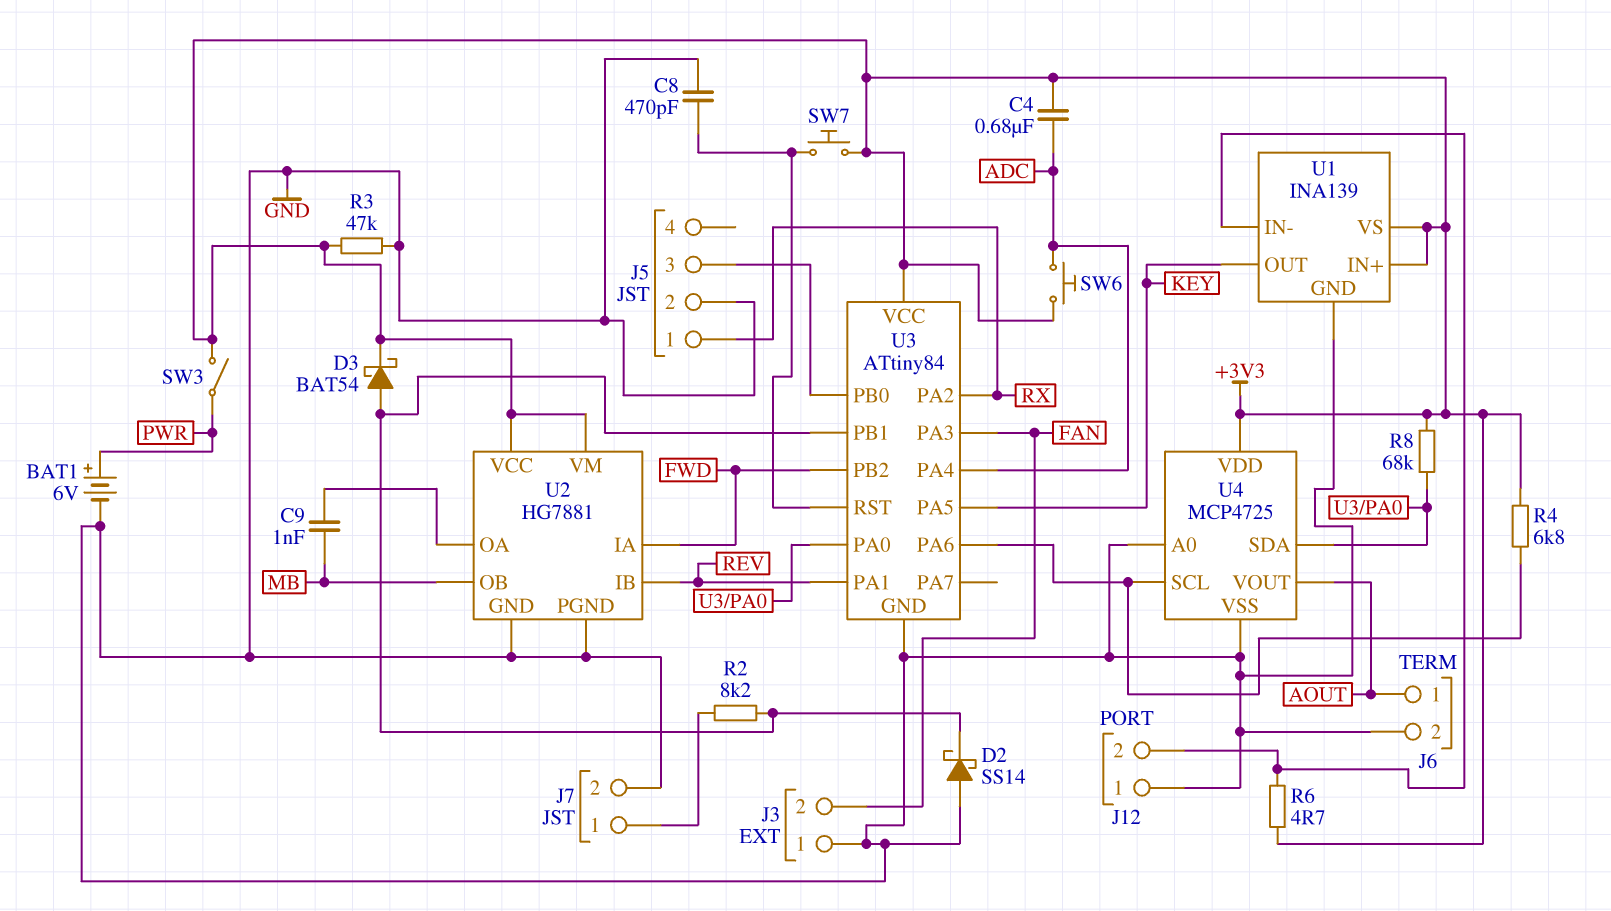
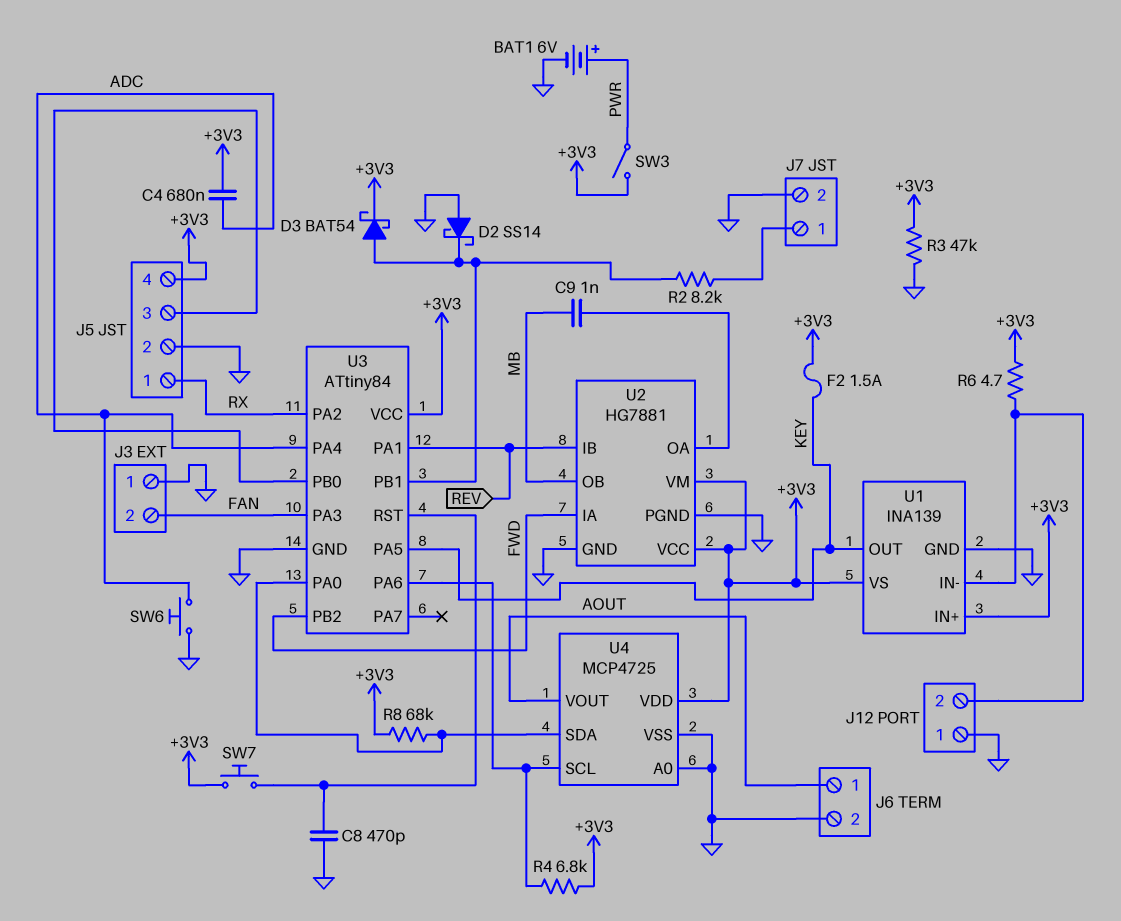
F2: none -> 1.5A (+3V3, KEY)
J5 pin 4: none -> +3V3
SW6: button (+3V3, ADC) -> button (ADC, GND)

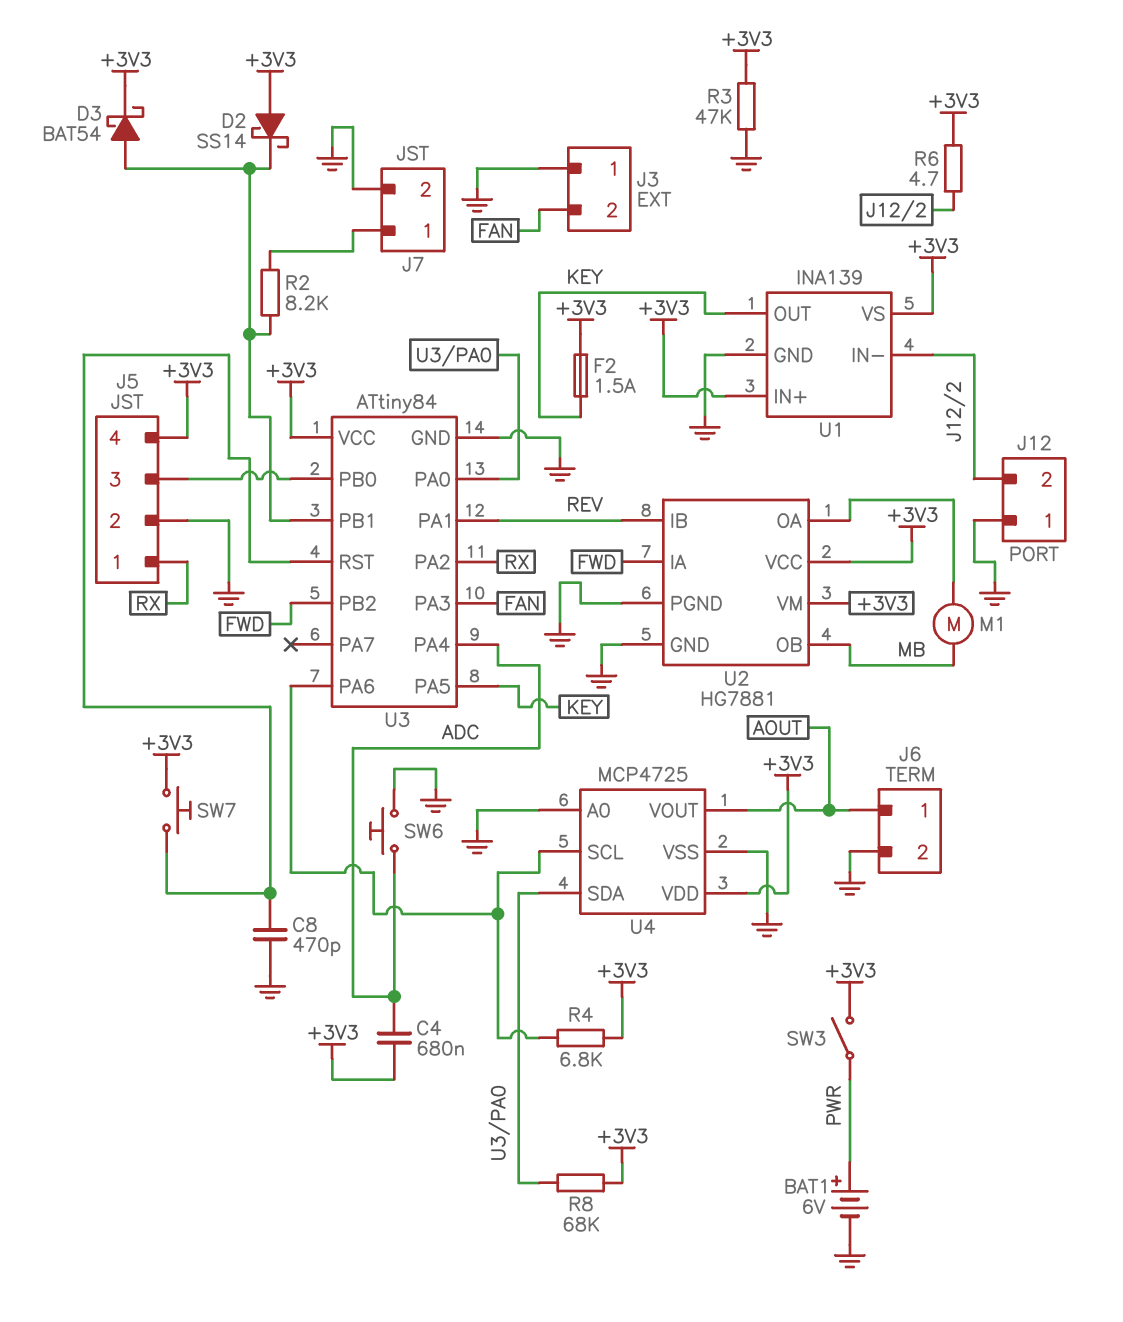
C9: 1nF (MB, U2/OA) -> none
D2: schottky SS14 (A GND, K U3/PB1) -> schottky SS14 (A +3V3, K U3/PB1)
M1: none -> motor (MB, U2/OA)

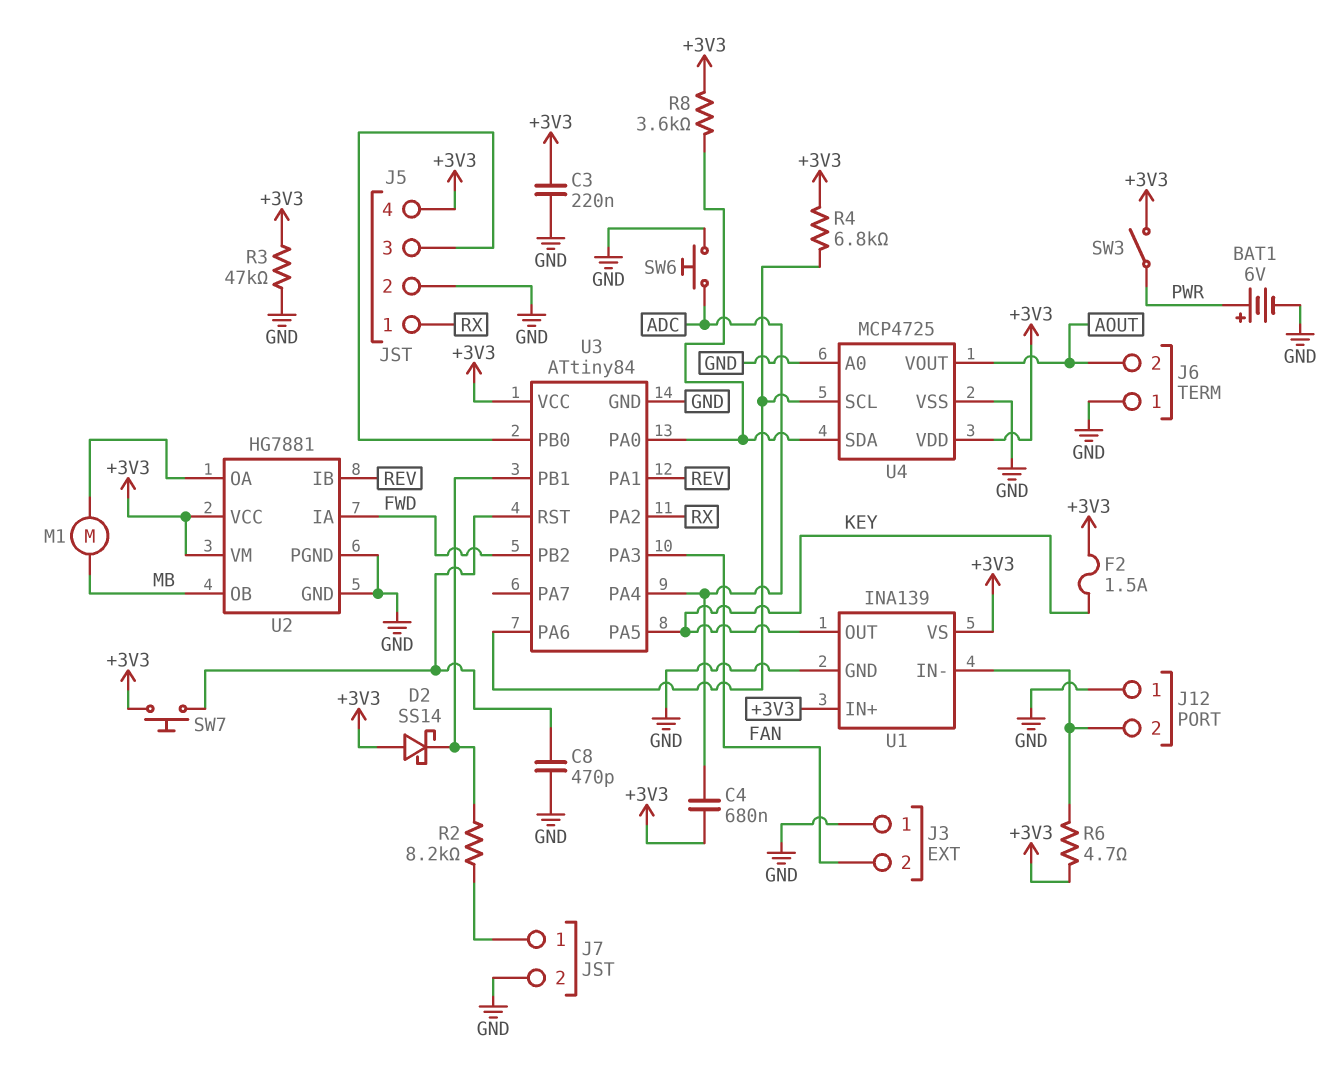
C3: none -> 220nF (+3V3, GND)
D3: schottky BAT54 (A U3/PB1, K +3V3) -> none
J6 pin 1: AOUT -> GND
J6 pin 2: GND -> AOUT
R8: 68k (+3V3, U3/PA0) -> 3.6k (+3V3, U3/PA0)

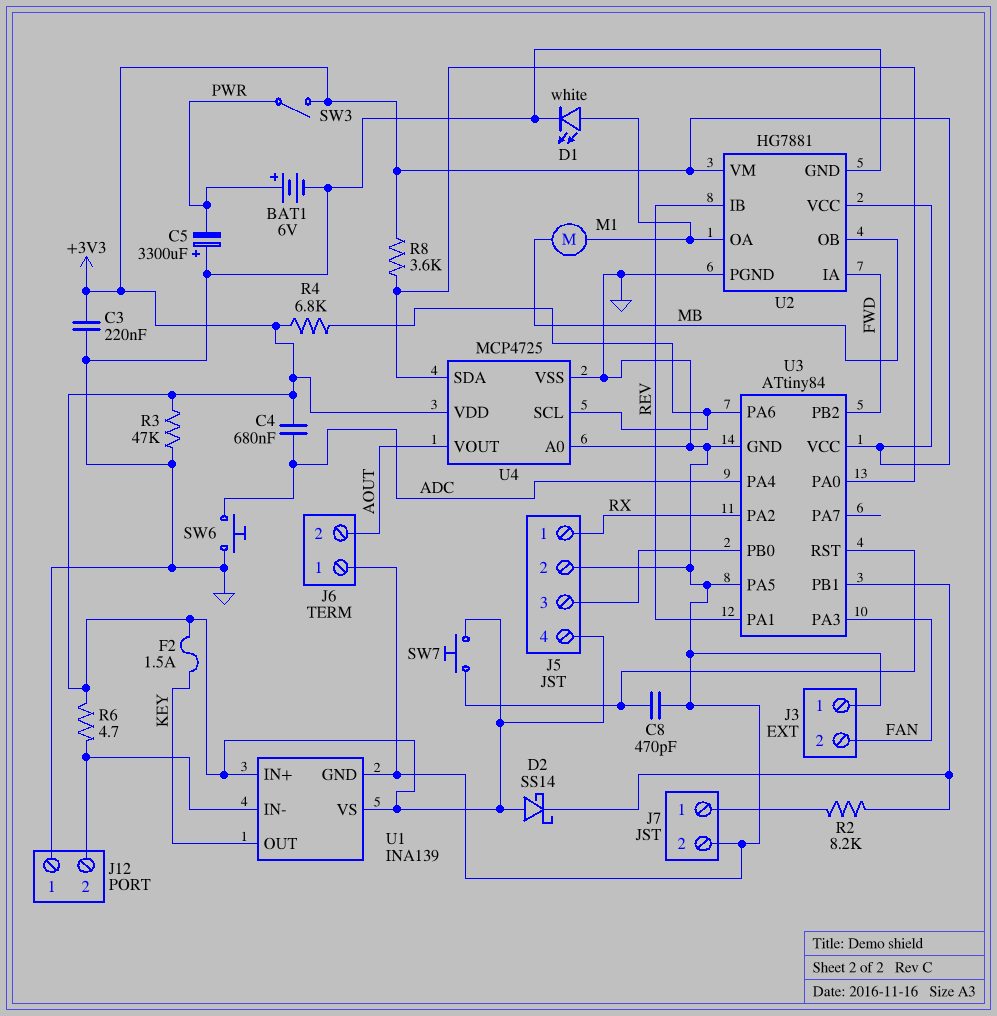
C5: none -> 3300uF (plus GND, minus PWR)
D1: none -> LED white (A U2/OA, K GND)
U3 pin PA5: KEY -> GND

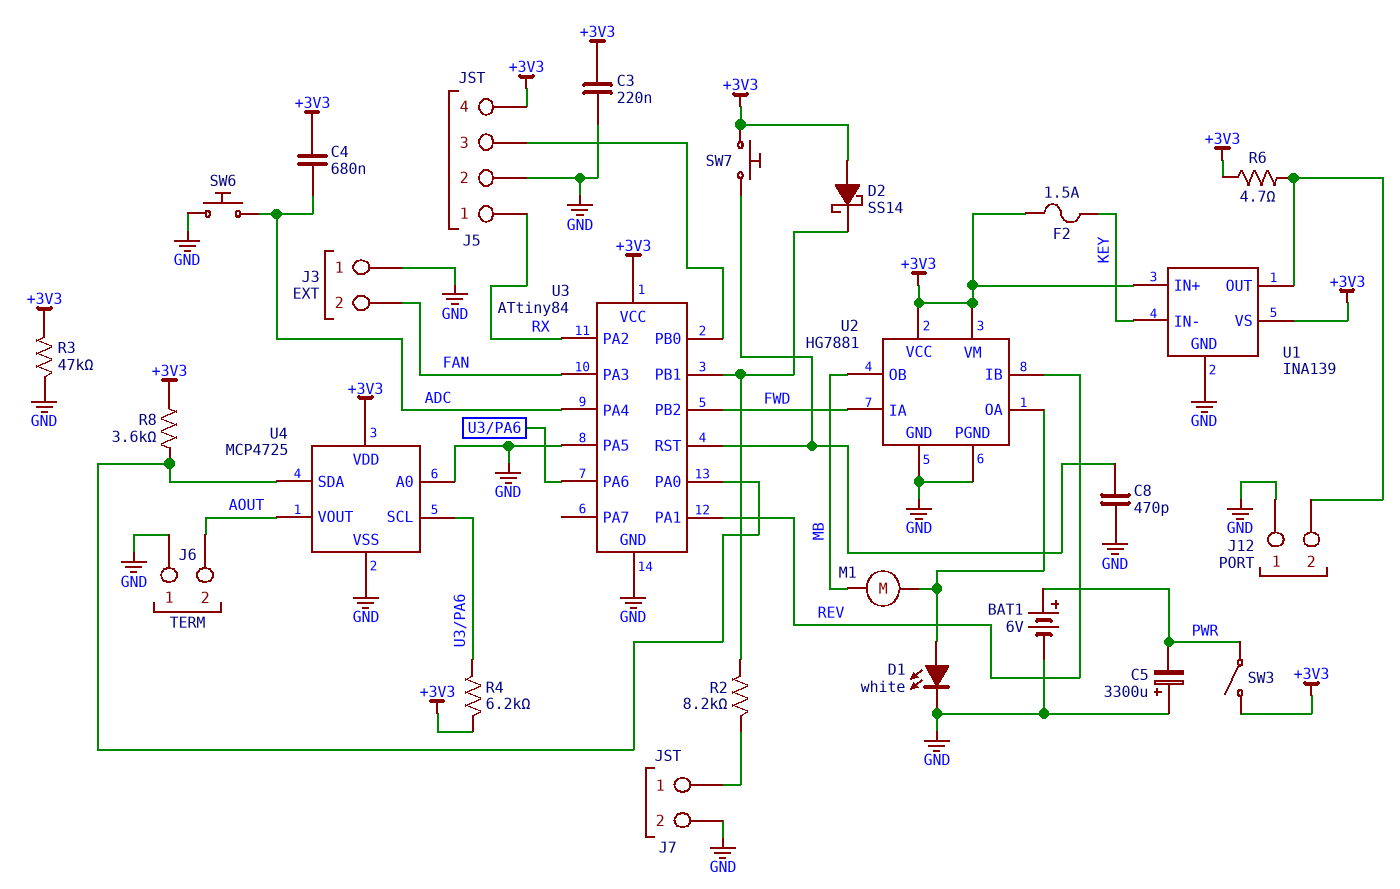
R4: 6.8k (+3V3, U3/PA6) -> 6.2k (+3V3, U3/PA6)
U1 pin IN-: J12/2 -> KEY
U1 pin OUT: KEY -> J12/2

